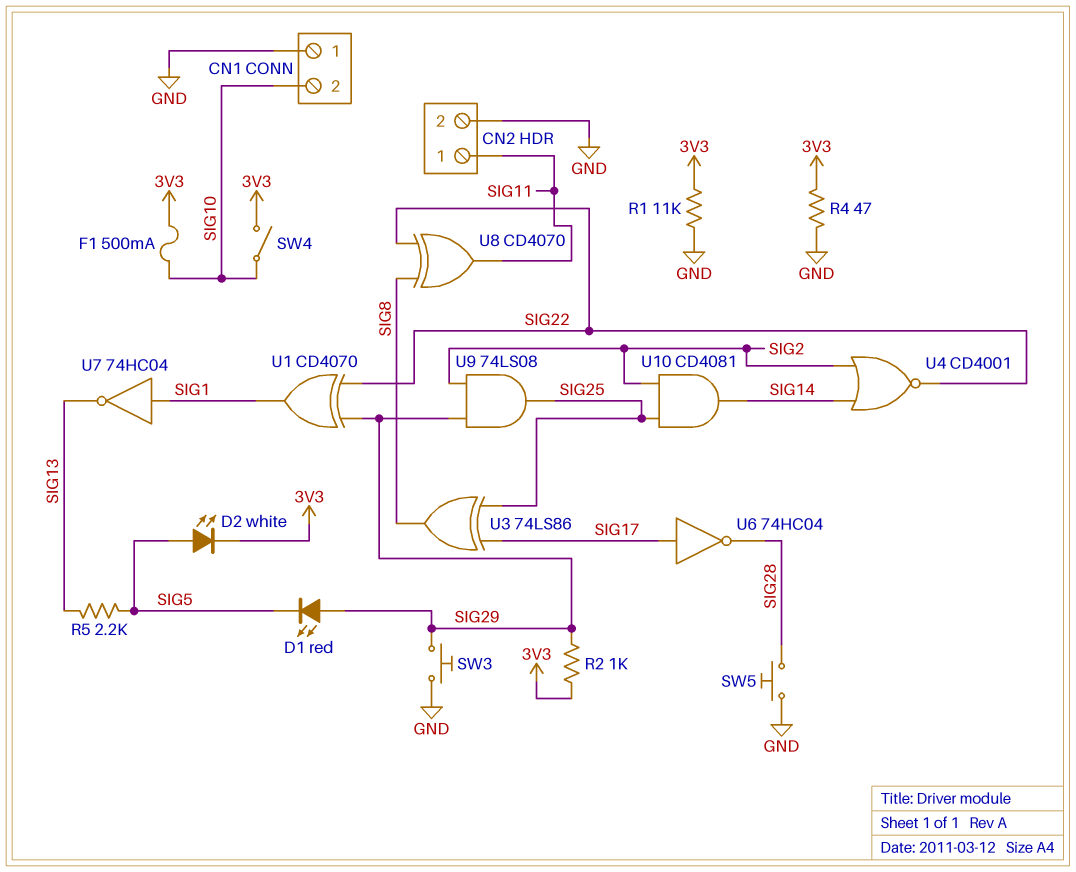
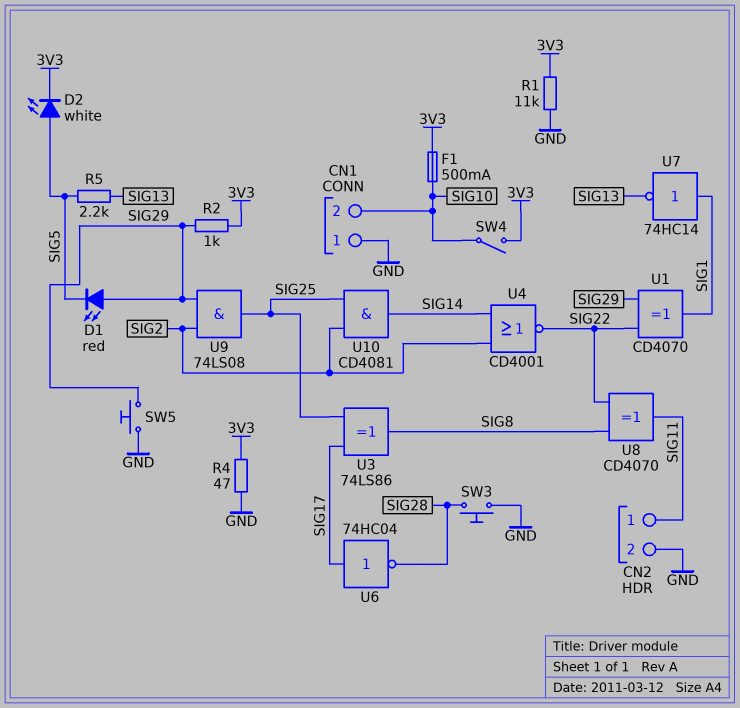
SW3: button (GND, SIG29) -> button (GND, SIG28)
SW5: button (GND, SIG28) -> button (GND, SIG29)
U7: NOT 74HC04 (in SIG1, out SIG13) -> NOT 74HC14 (in SIG1, out SIG13)

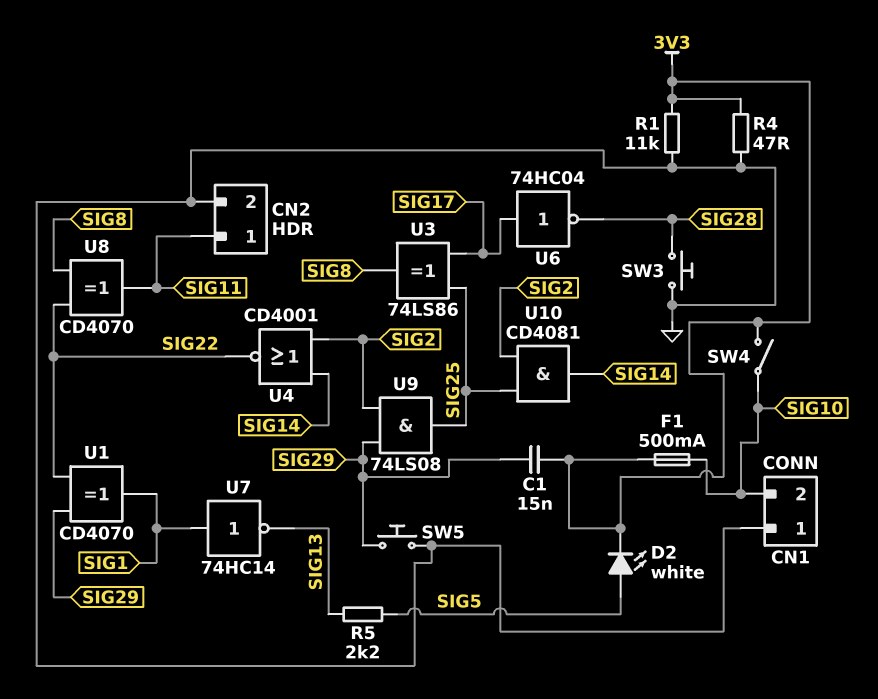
C1: none -> 15nF (3V3, SIG29)
D1: LED red (A SIG29, K SIG5) -> none
R2: 1k (3V3, SIG29) -> none

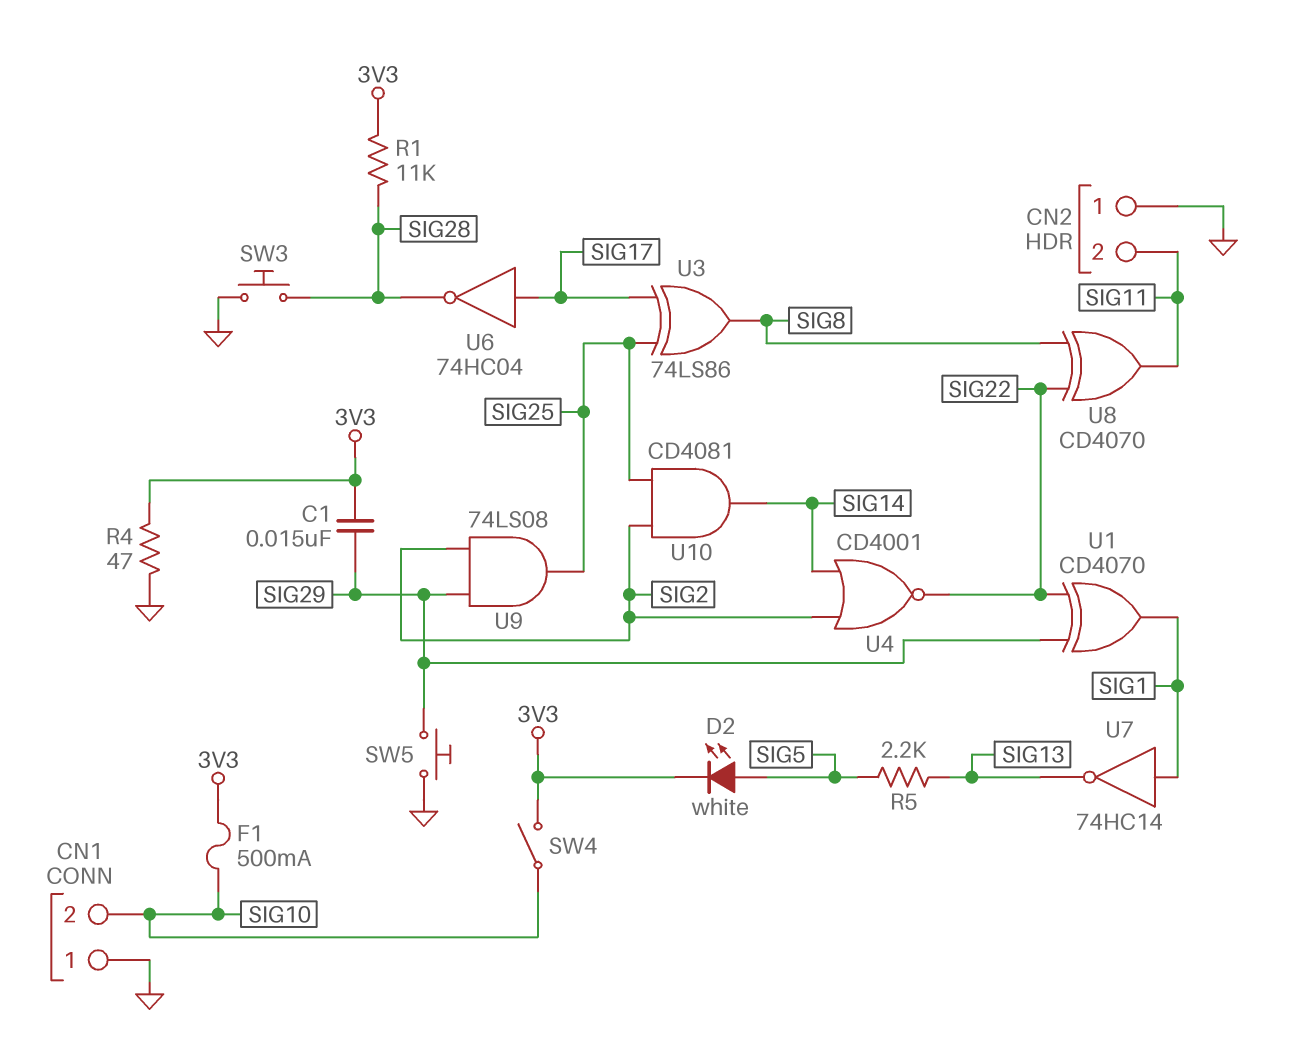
CN2 pin 1: SIG11 -> GND
CN2 pin 2: GND -> SIG11
R1: 11k (3V3, GND) -> 11k (3V3, SIG28)

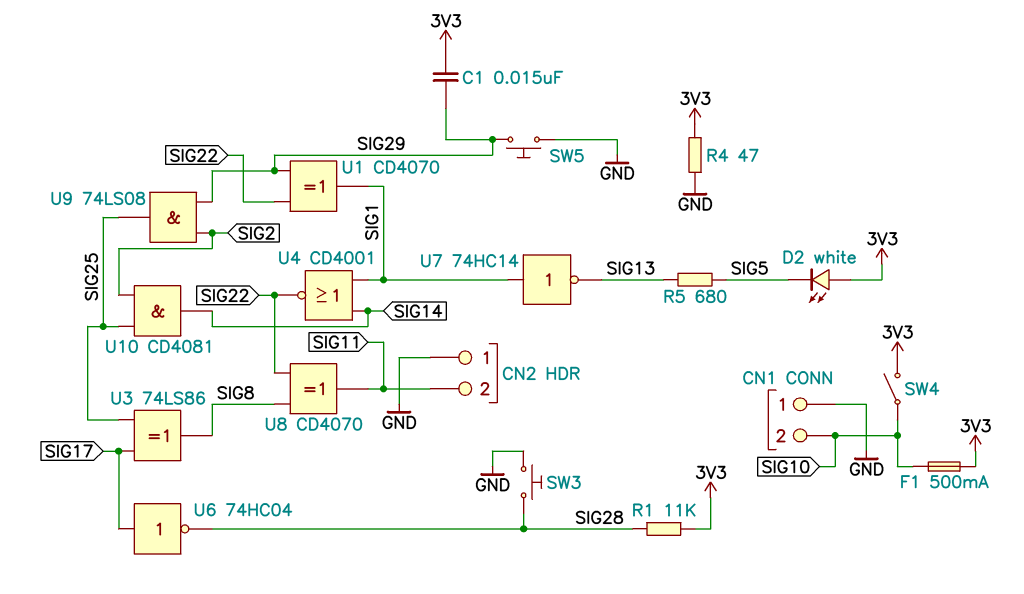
D2: LED white (A SIG5, K 3V3) -> LED white (A 3V3, K SIG5)
R5: 2.2k (SIG5, SIG13) -> 680 (SIG5, SIG13)
U4: NOR CD4001 (in SIG2, in SIG14, out SIG22) -> NOR CD4001 (in SIG1, in SIG14, out SIG22)

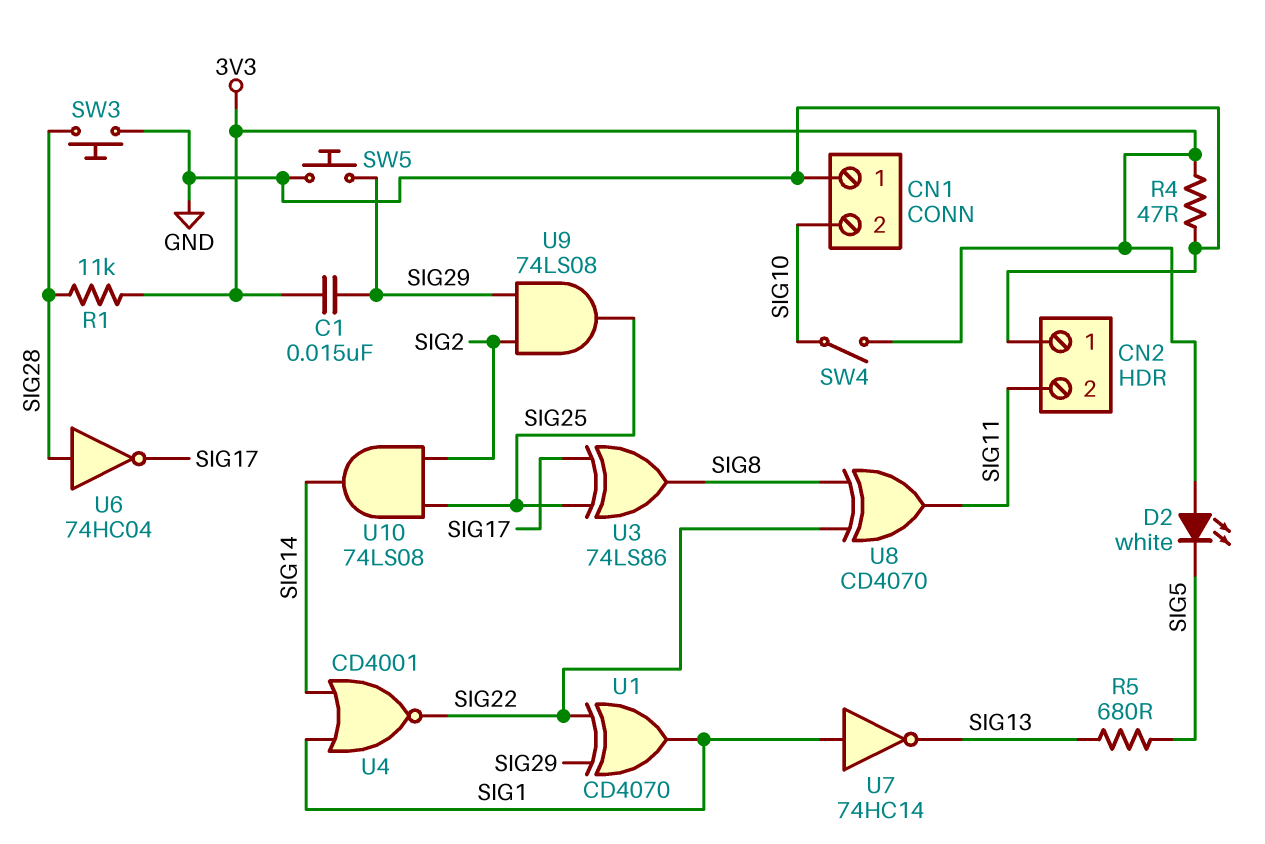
F1: 500mA (3V3, SIG10) -> none
U6: NOT 74HC04 (in SIG17, out SIG28) -> NOT 74HC04 (in SIG28, out SIG17)
U10: AND CD4081 (in SIG2, in SIG25, out SIG14) -> AND 74LS08 (in SIG2, in SIG25, out SIG14)

